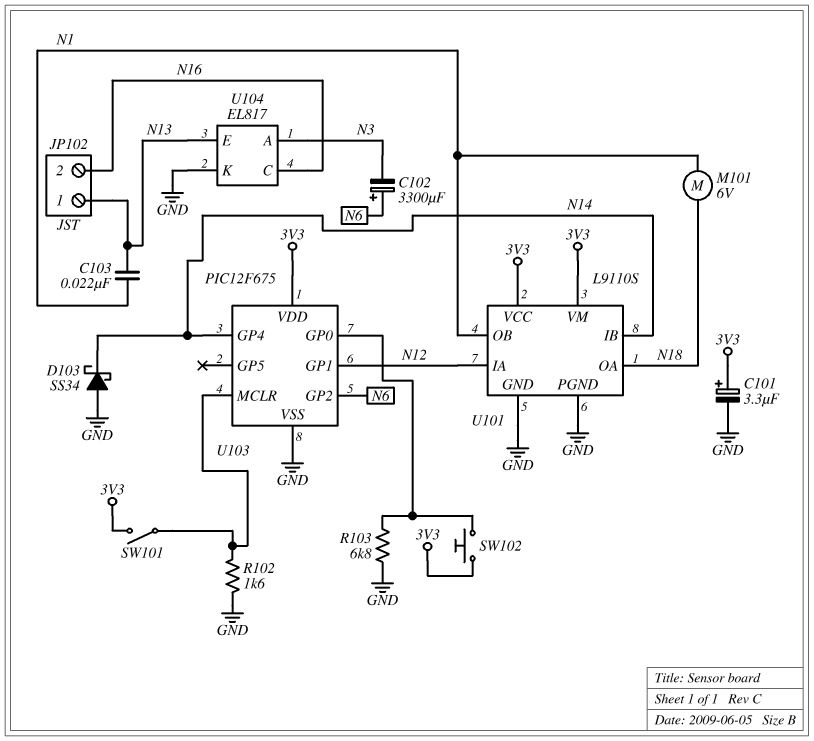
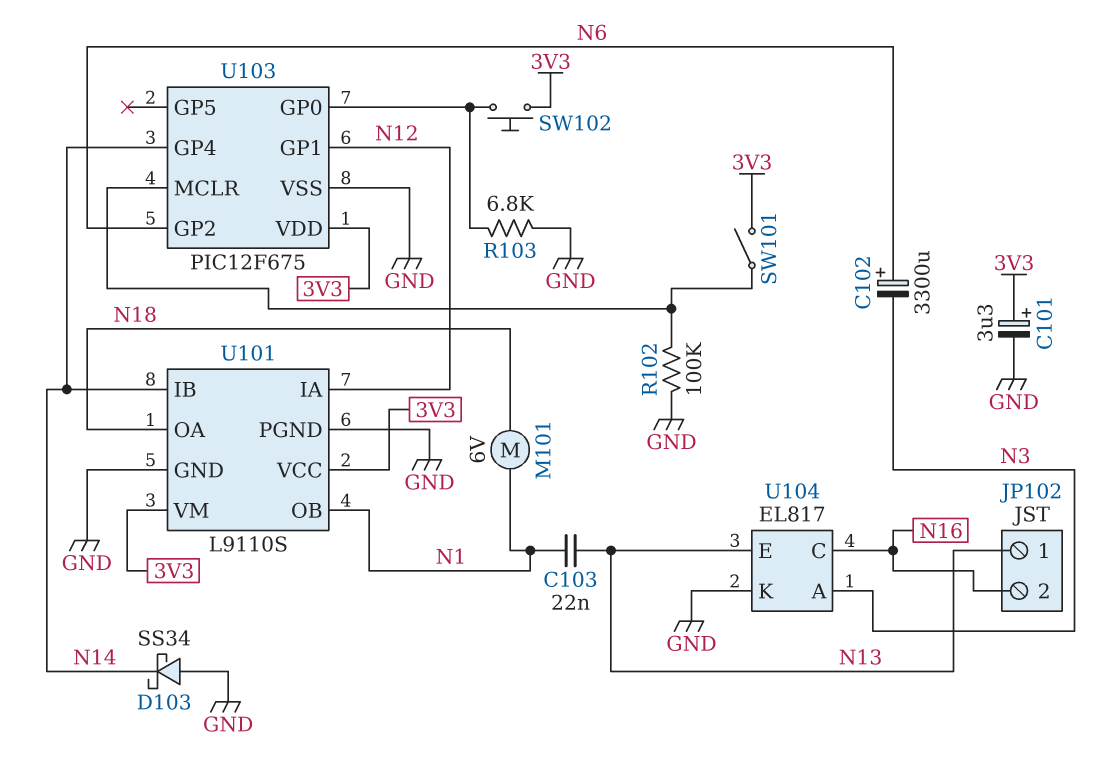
R102: 1.6k (GND, U103/MCLR) -> 100k (GND, U103/MCLR)

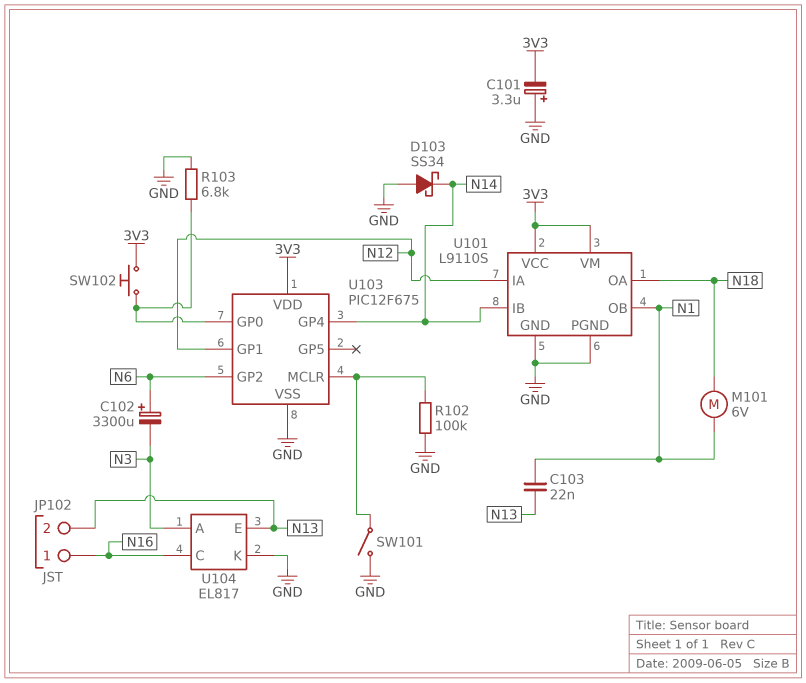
C101: 3.3uF (plus 3V3, minus GND) -> 3.3uF (plus GND, minus 3V3)
JP102 pin 1: N13 -> N16
JP102 pin 2: N16 -> N13
SW101: switch (3V3, U103/MCLR) -> switch (GND, U103/MCLR)

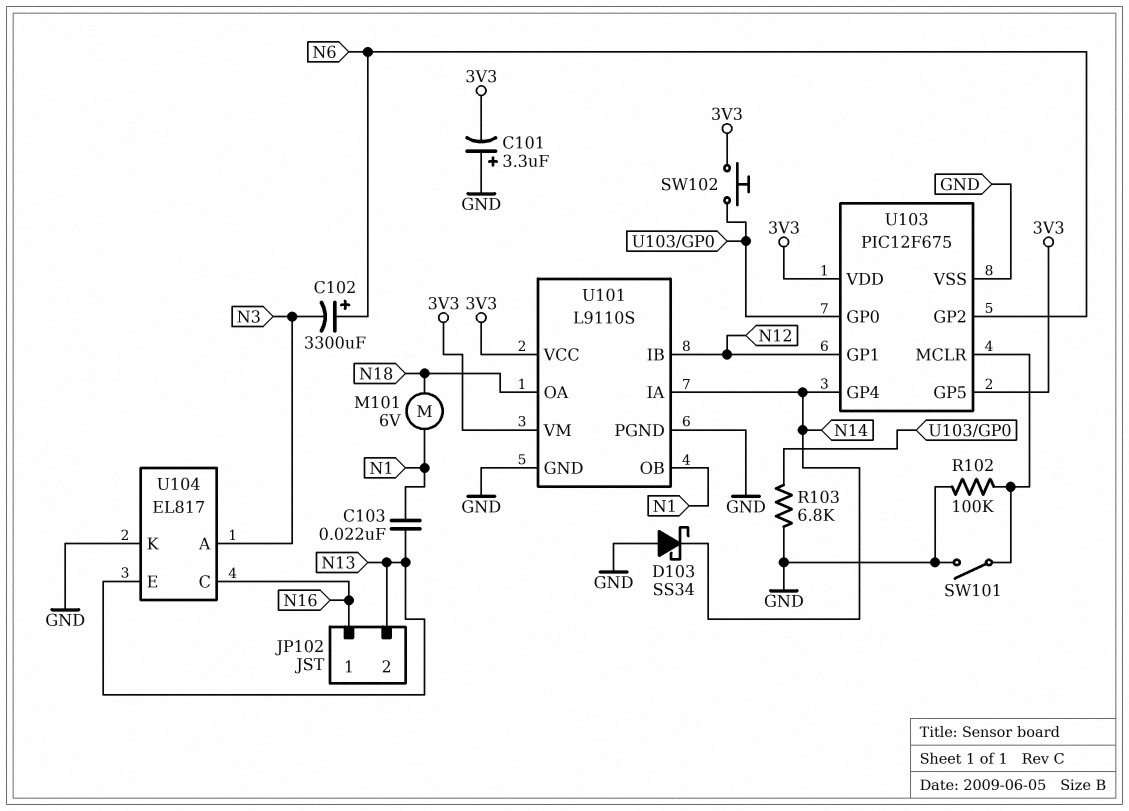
U101 pin IA: N12 -> N14
U101 pin IB: N14 -> N12
U103 pin GP5: none -> 3V3

